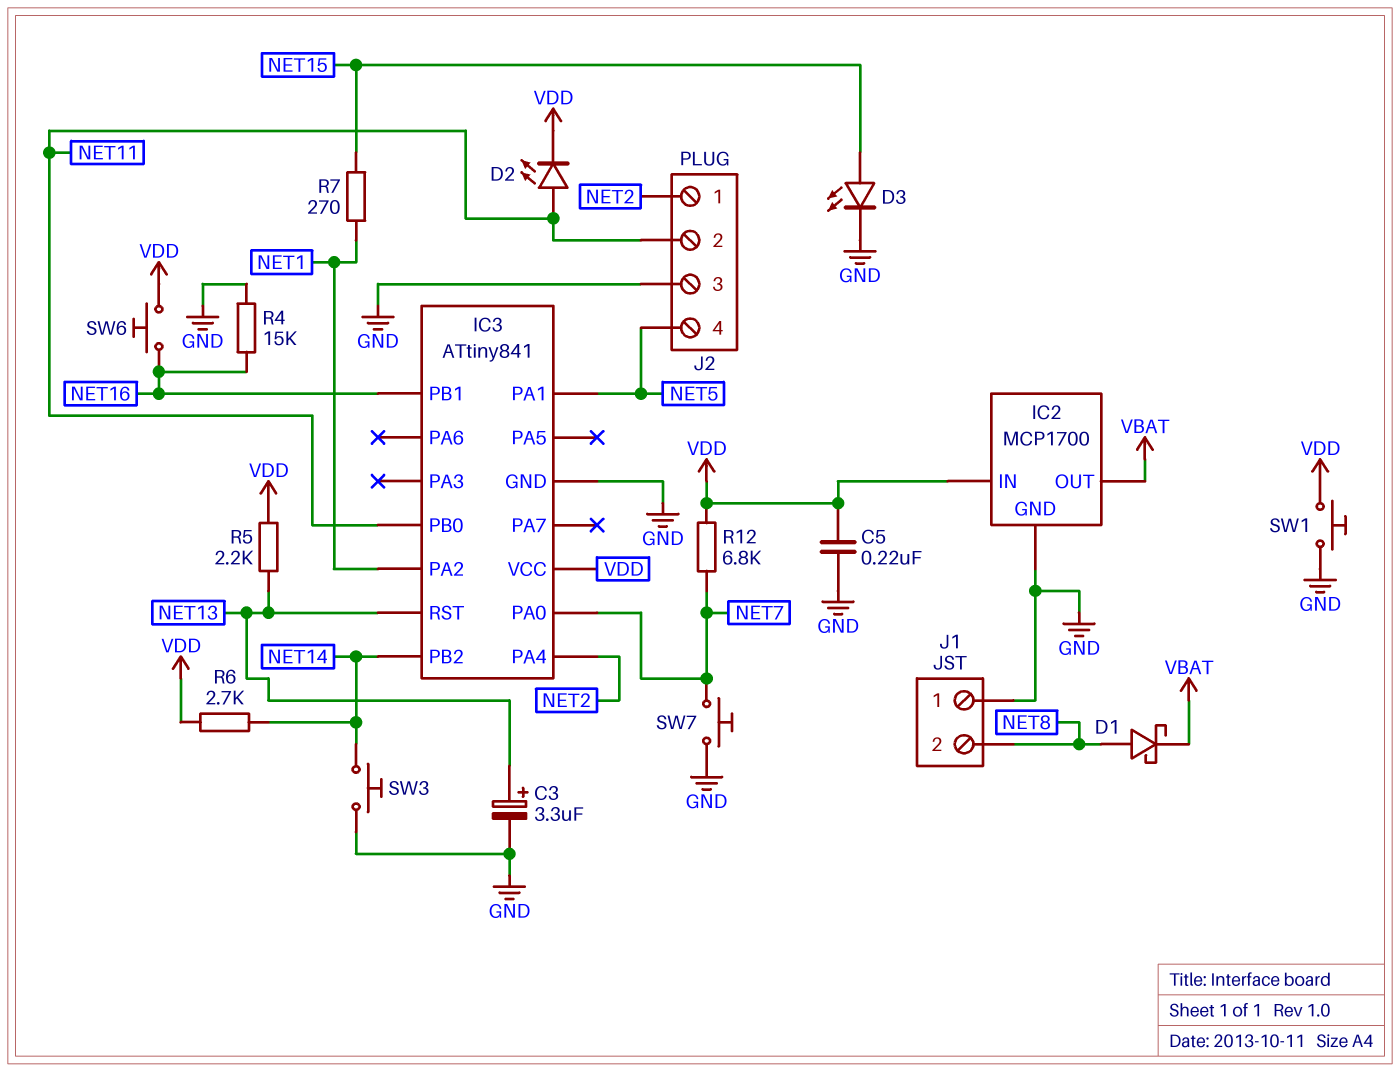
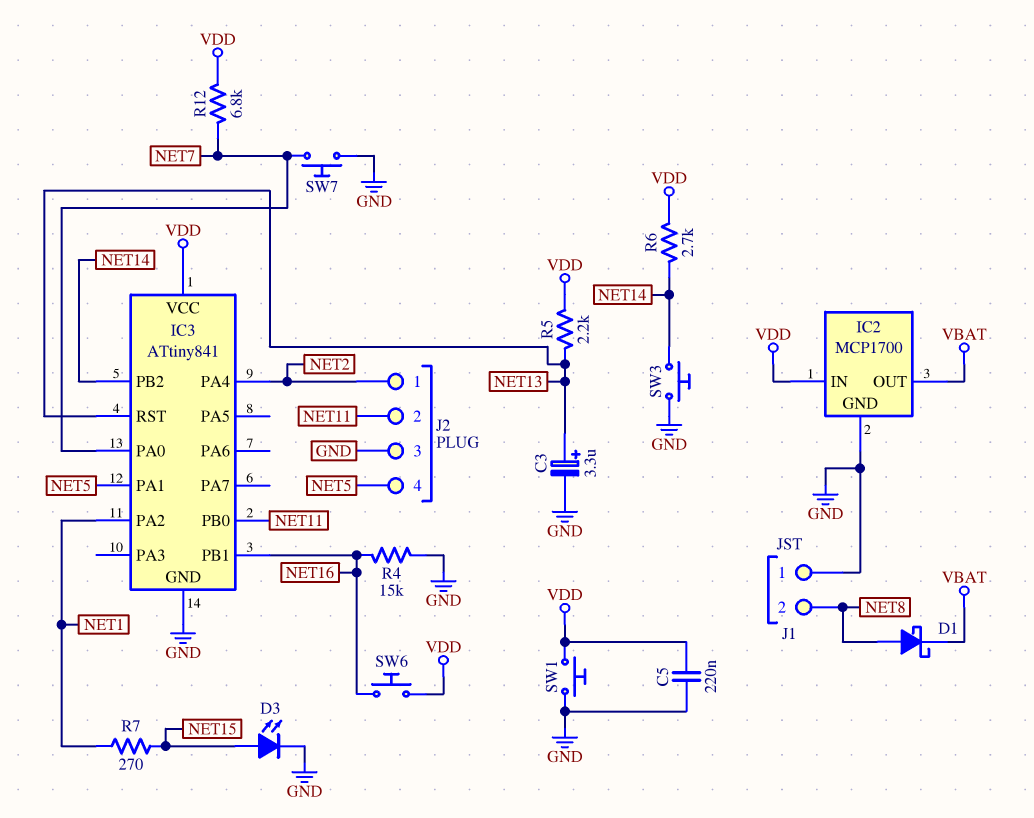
D2: LED (A NET11, K VDD) -> none

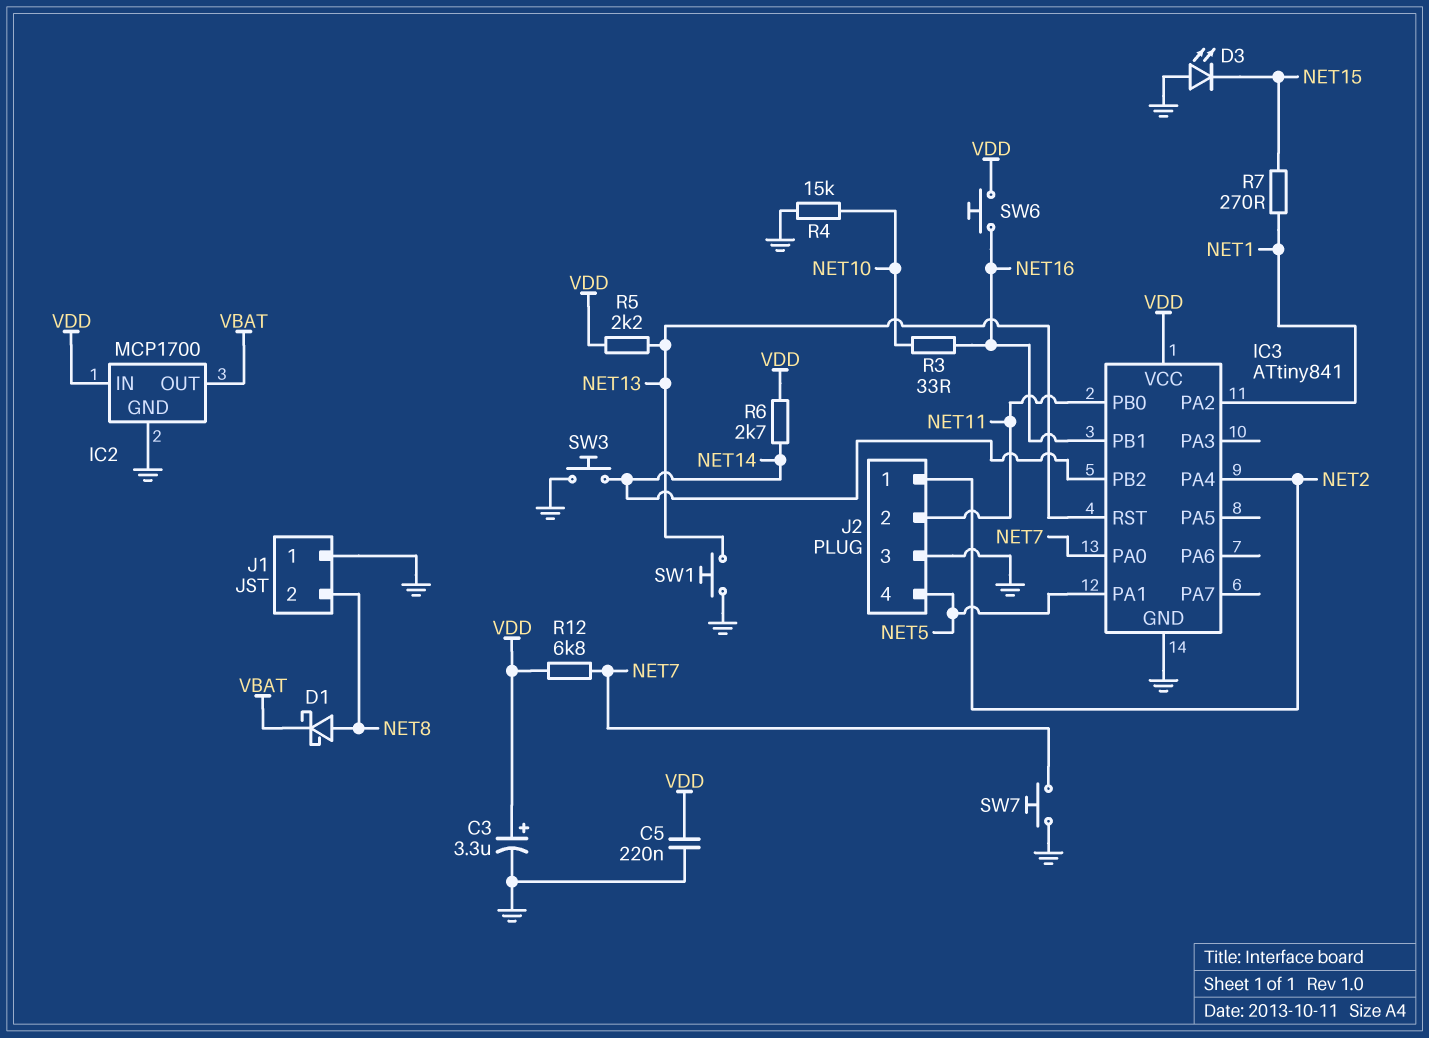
C3: 3.3uF (plus NET13, minus GND) -> 3.3uF (plus VDD, minus GND)
D3: LED (A NET15, K GND) -> LED (A GND, K NET15)
R3: none -> 33 (NET10, NET16)
R4: 15k (GND, NET16) -> 15k (GND, NET10)
SW1: button (GND, VDD) -> button (GND, NET13)

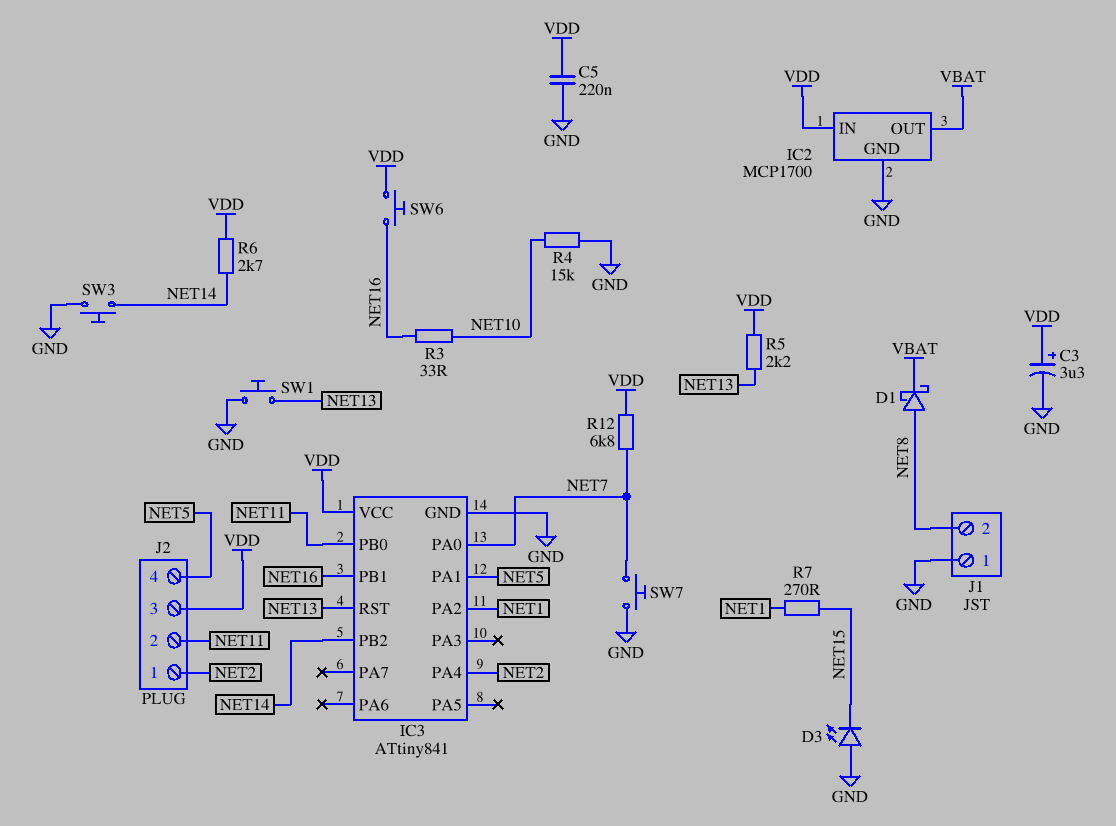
J2 pin 3: GND -> VDD

